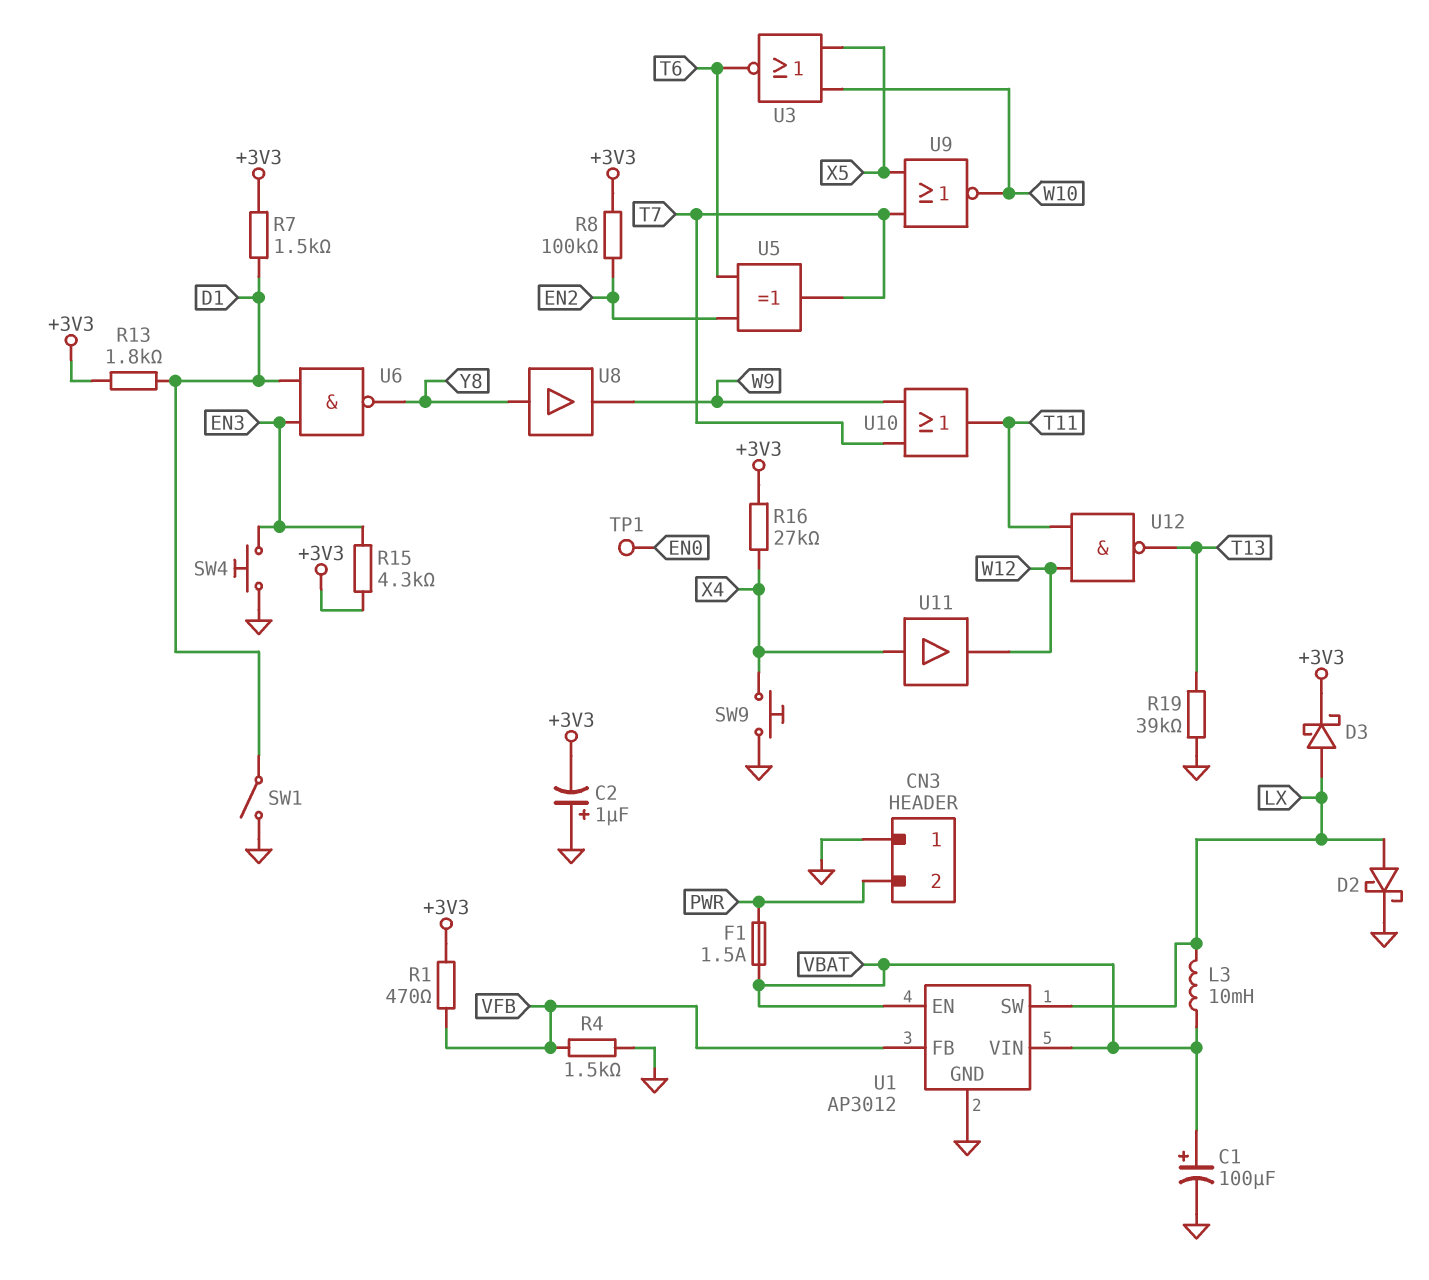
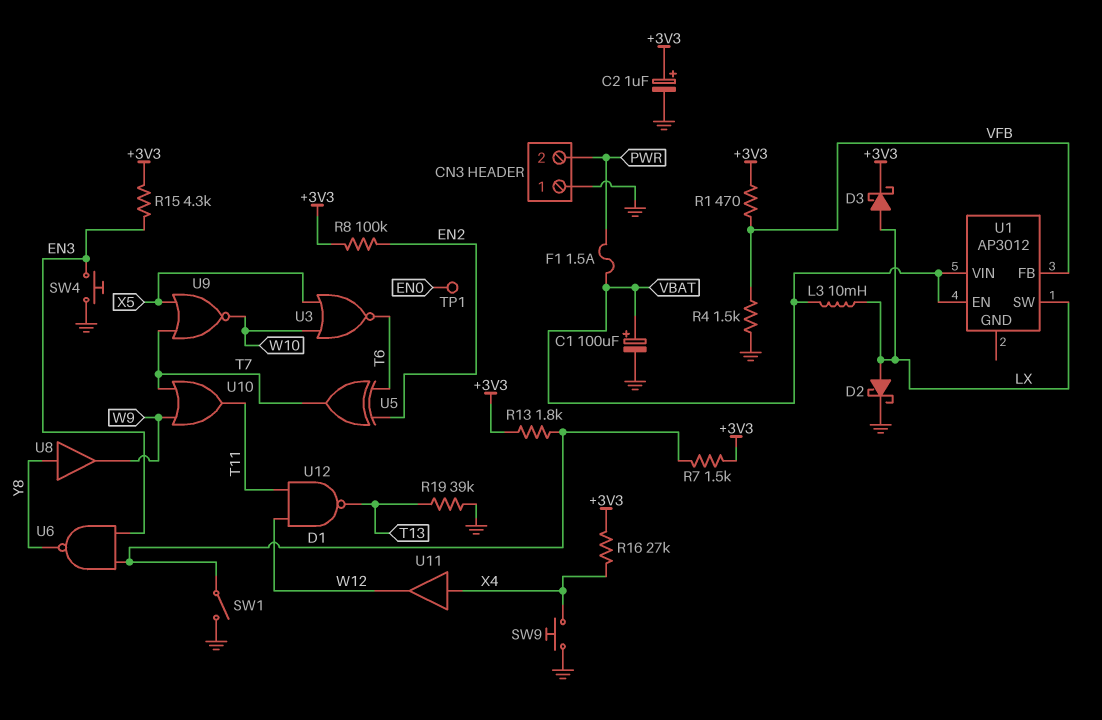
C2: 1uF (plus GND, minus +3V3) -> 1uF (plus +3V3, minus GND)
U1 pin GND: GND -> none

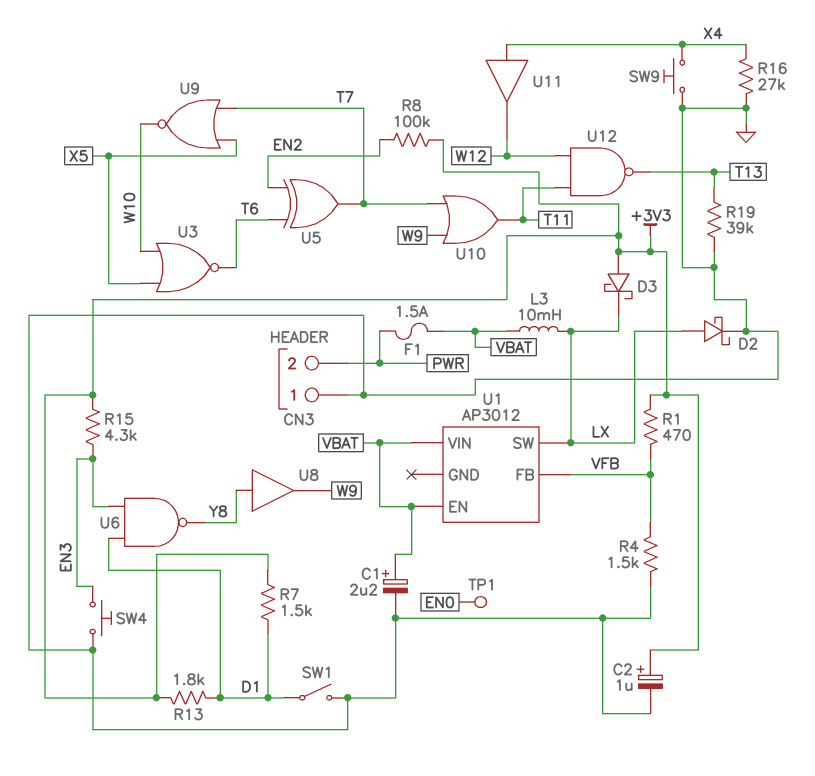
C1: 100uF (plus VBAT, minus GND) -> 2.2uF (plus VBAT, minus GND)
D3: schottky (A LX, K +3V3) -> schottky (A +3V3, K LX)
R16: 27k (+3V3, X4) -> 27k (GND, X4)

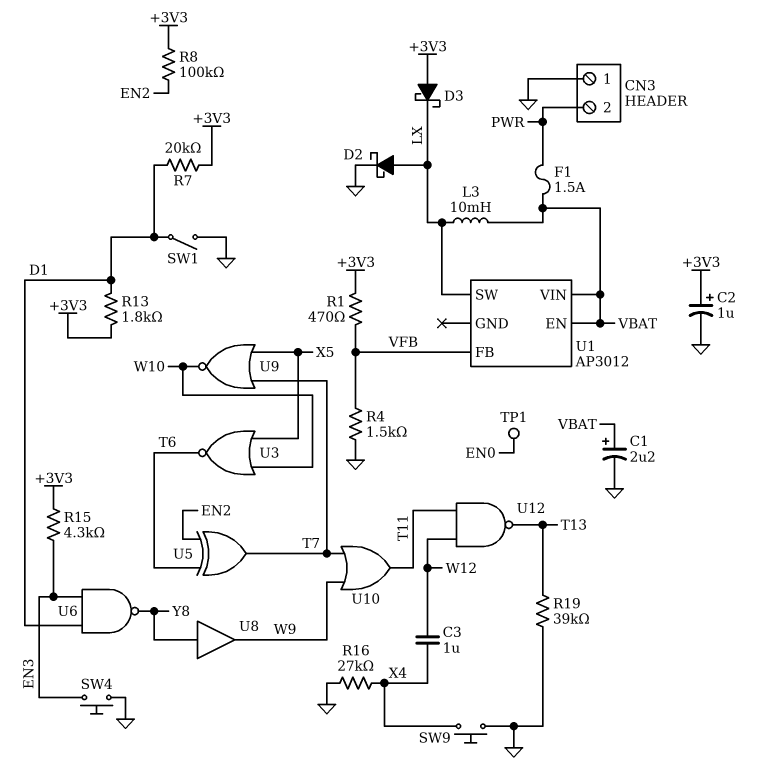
C3: none -> 1uF (W12, X4)
R7: 1.5k (+3V3, D1) -> 20k (+3V3, D1)
U11: buffer (in X4, out W12) -> none

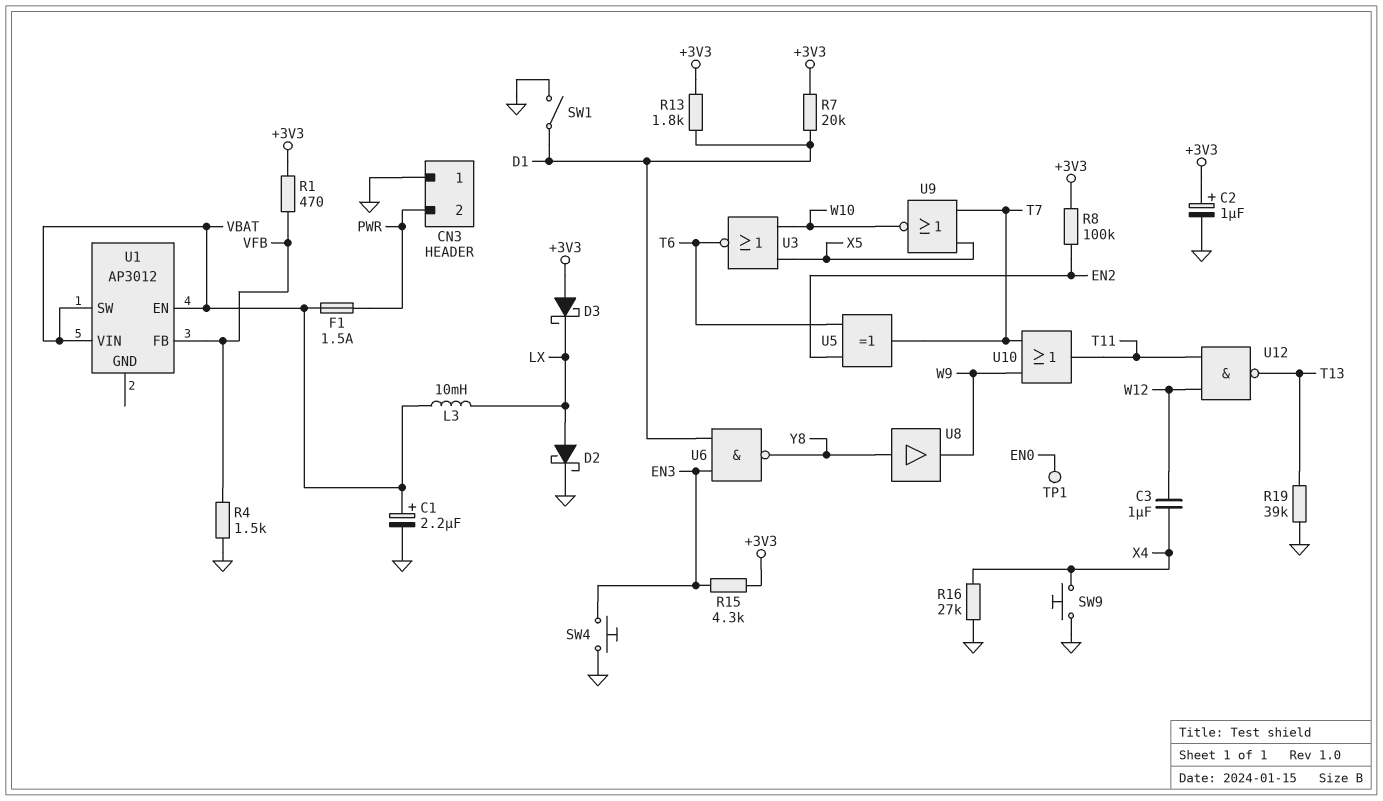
U1 pin SW: LX -> VBAT

